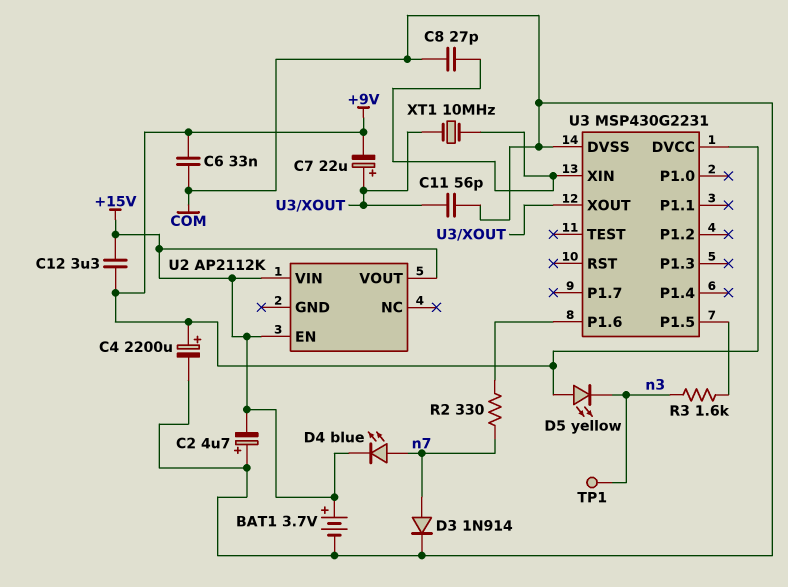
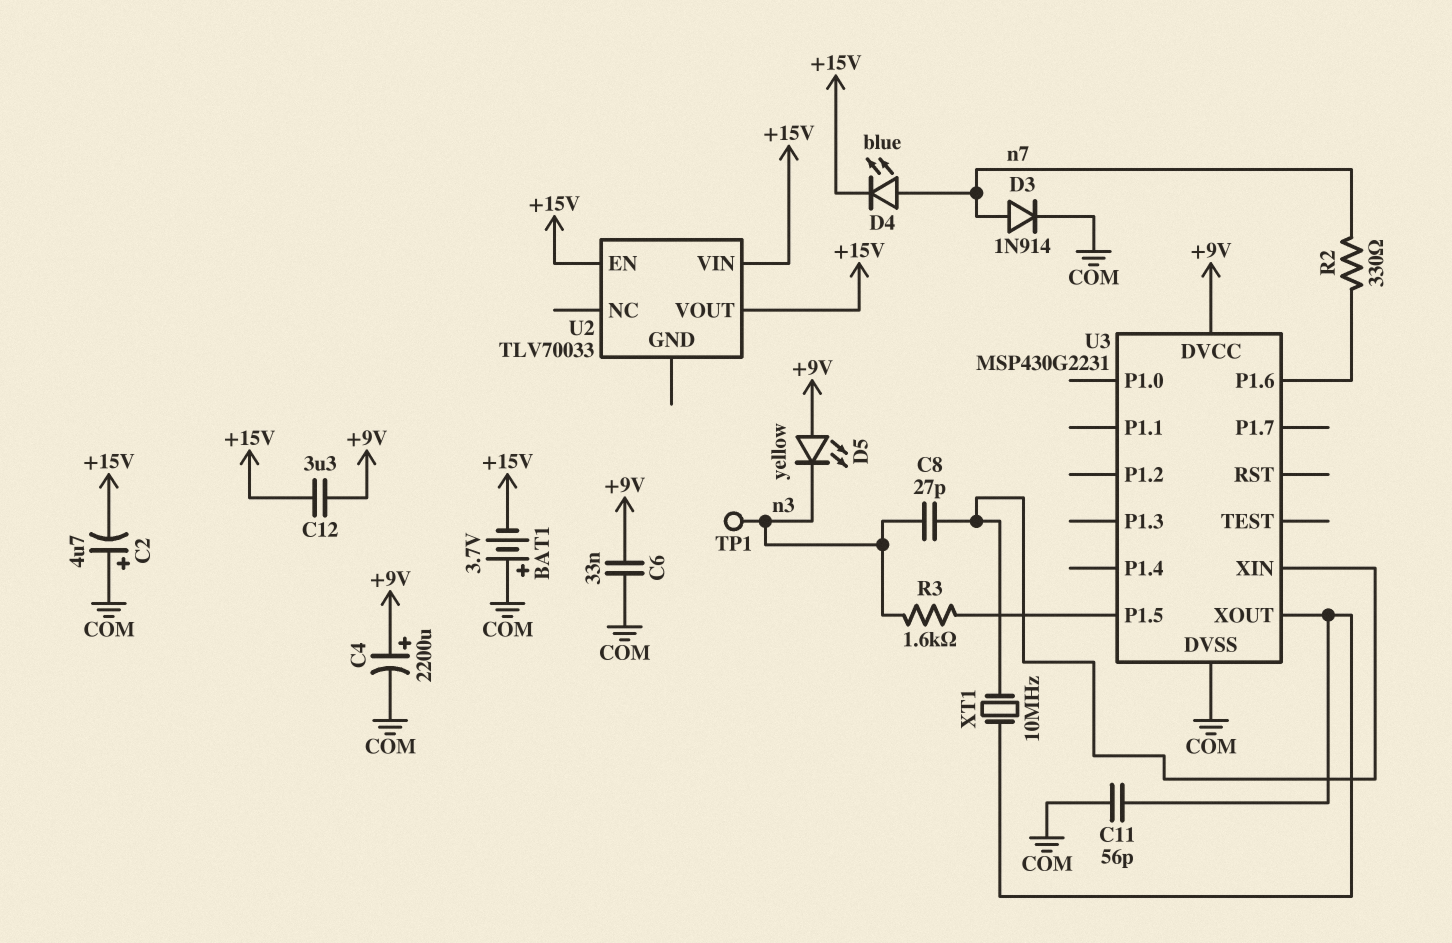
BAT1: 3.7V (plus +15V, minus COM) -> 3.7V (plus COM, minus +15V)
C7: 22uF (plus U3/XOUT, minus +9V) -> none
C8: 27pF (COM, U3/XIN) -> 27pF (U3/XIN, n3)
U2: AP2112K -> TLV70033

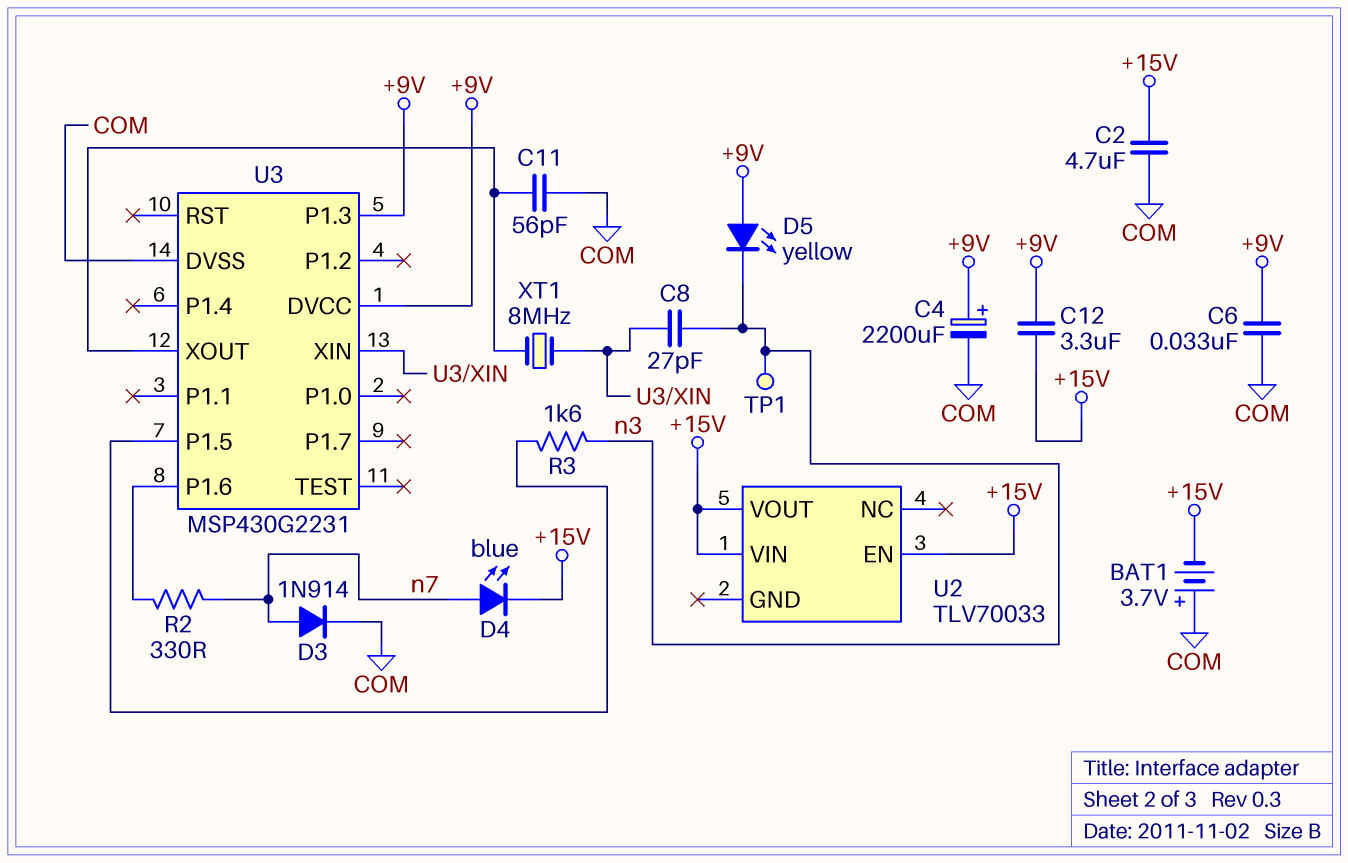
C2: 4.7uF (plus COM, minus +15V) -> 4.7uF (+15V, COM)
U3 pin P1.3: none -> +9V
XT1: 10MHz (U3/XIN, U3/XOUT) -> 8MHz (U3/XIN, U3/XOUT)

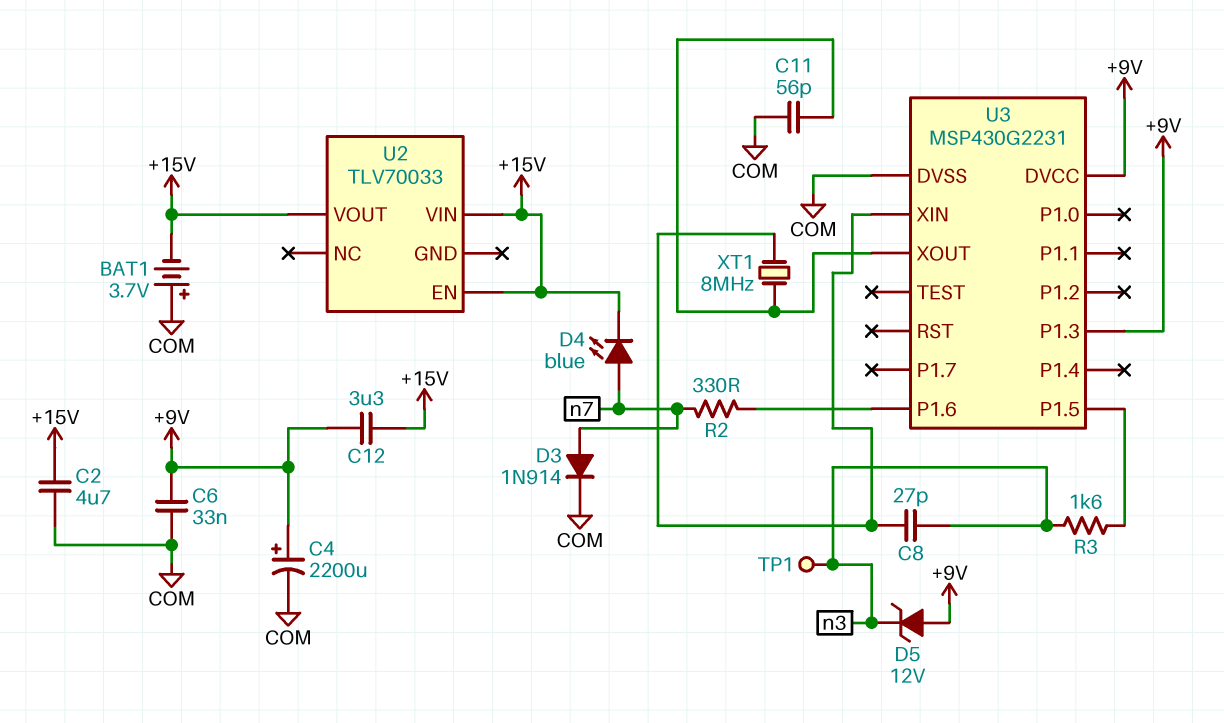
D5: LED yellow (A +9V, K n3) -> zener 12V (A +9V, K n3)

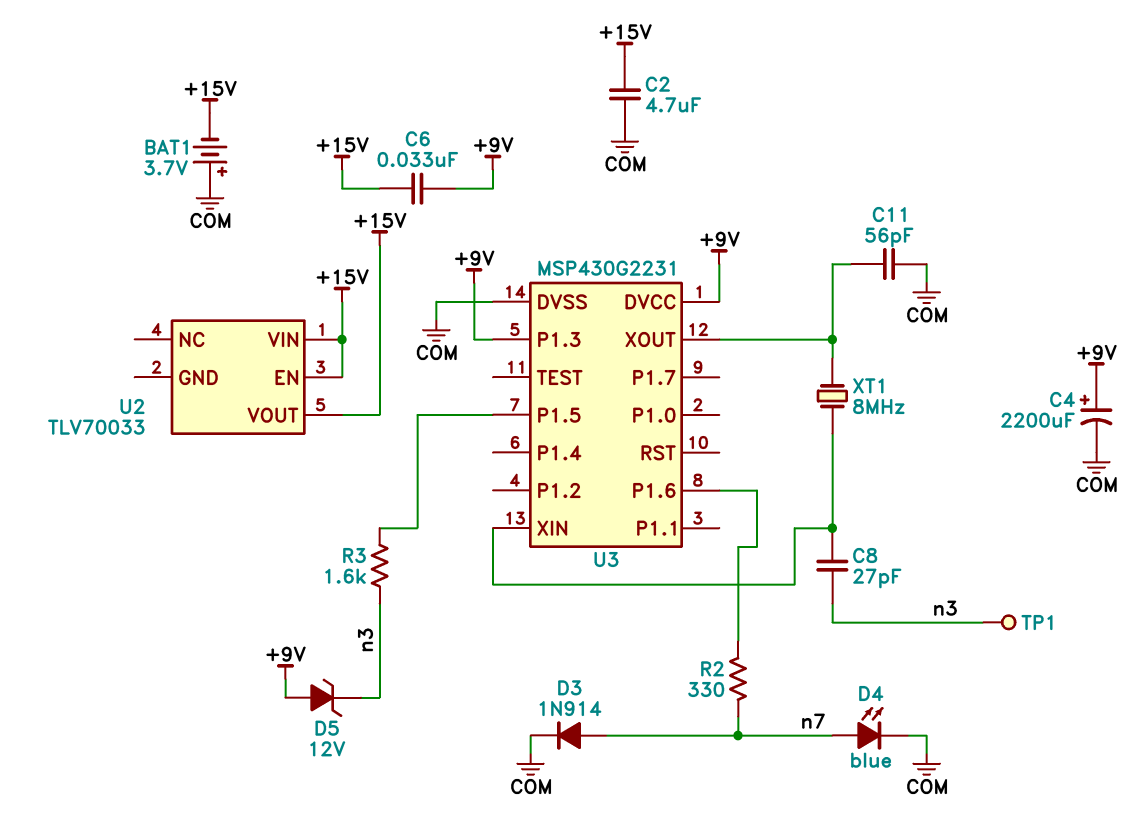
C6: 33nF (+9V, COM) -> 33nF (+9V, +15V)
C12: 3.3uF (+9V, +15V) -> none
D4: LED blue (A n7, K +15V) -> LED blue (A n7, K COM)

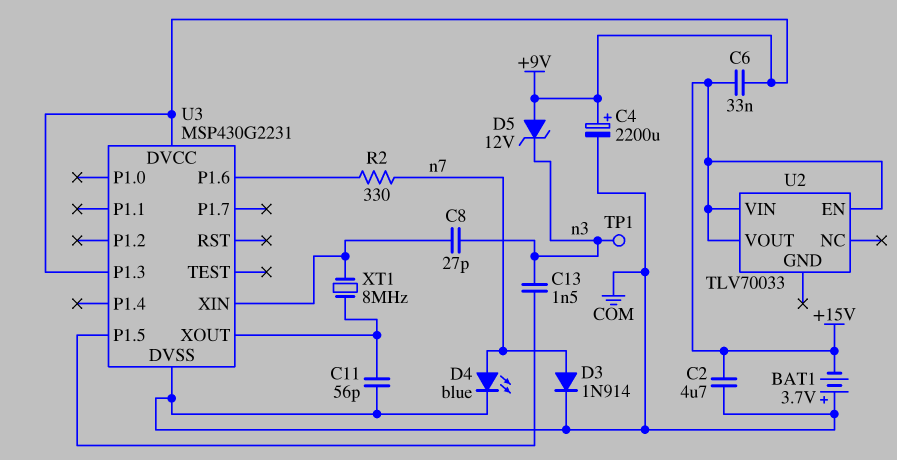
C13: none -> 1.5nF (U3/P1.5, n3)
R3: 1.6k (U3/P1.5, n3) -> none

